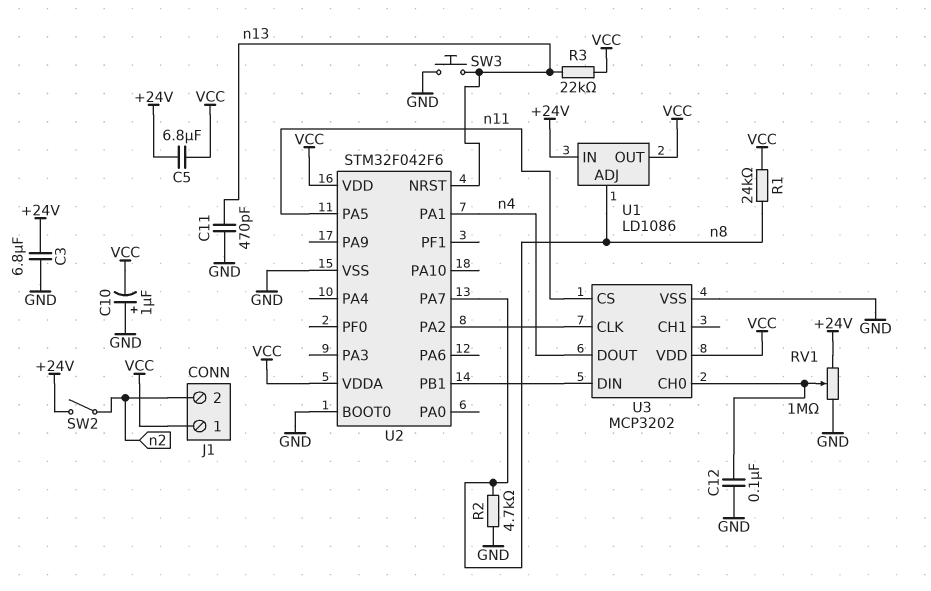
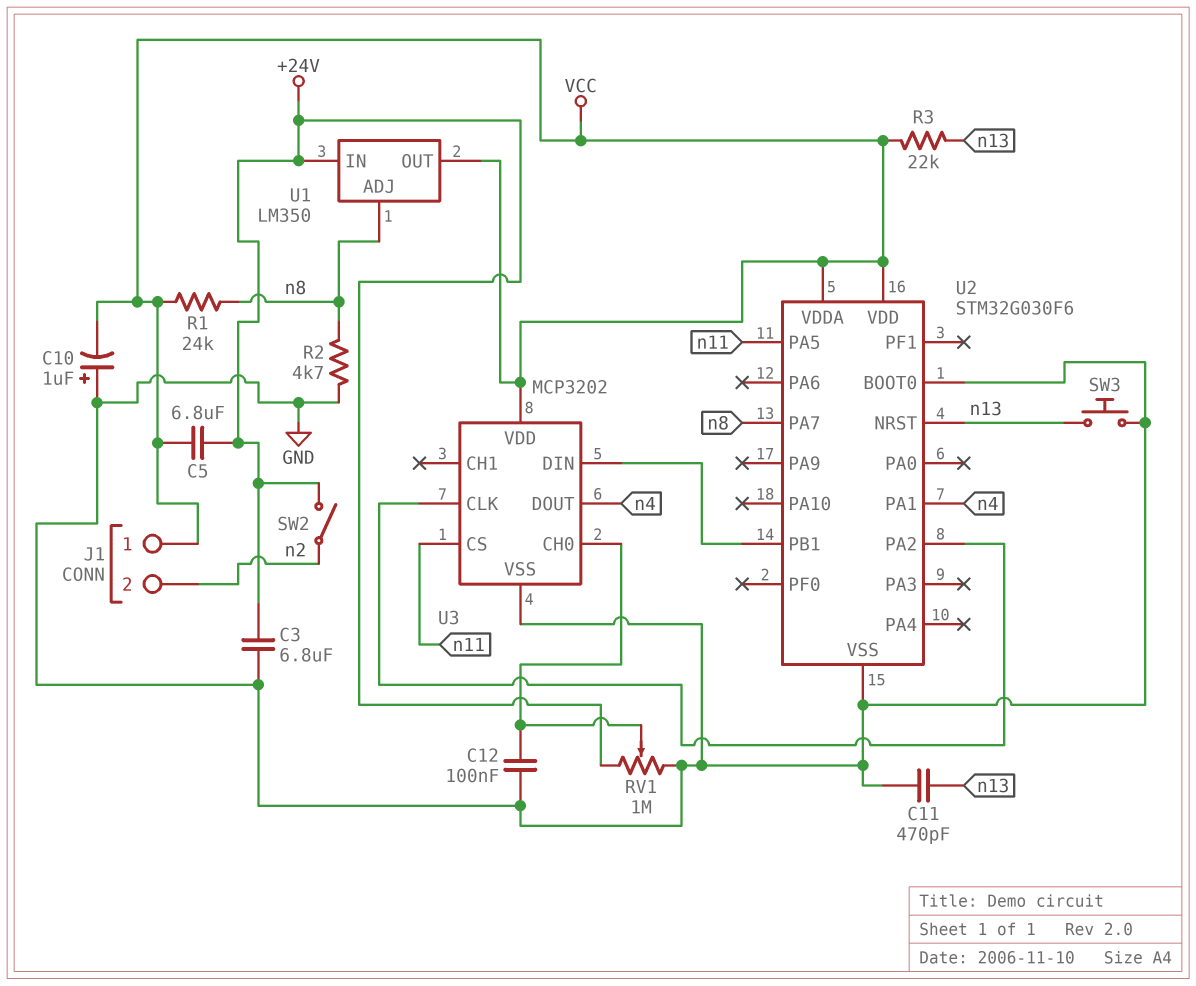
U1: LD1086 -> LM350
U2: STM32F042F6 -> STM32G030F6

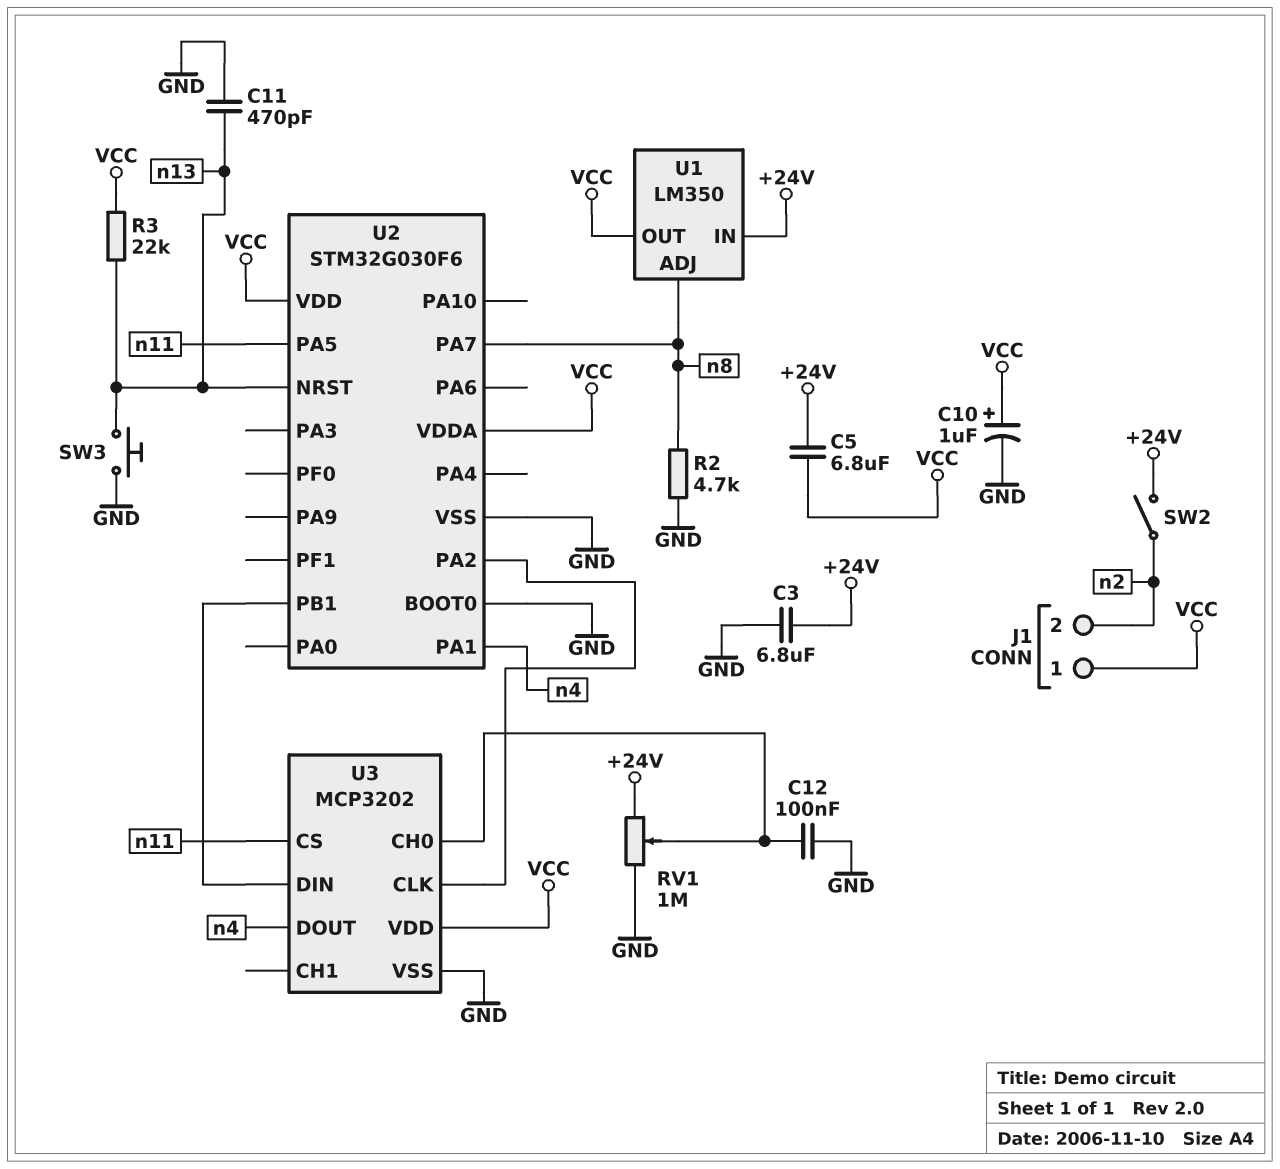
C10: 1uF (plus GND, minus VCC) -> 1uF (plus VCC, minus GND)
R1: 24k (VCC, n8) -> none

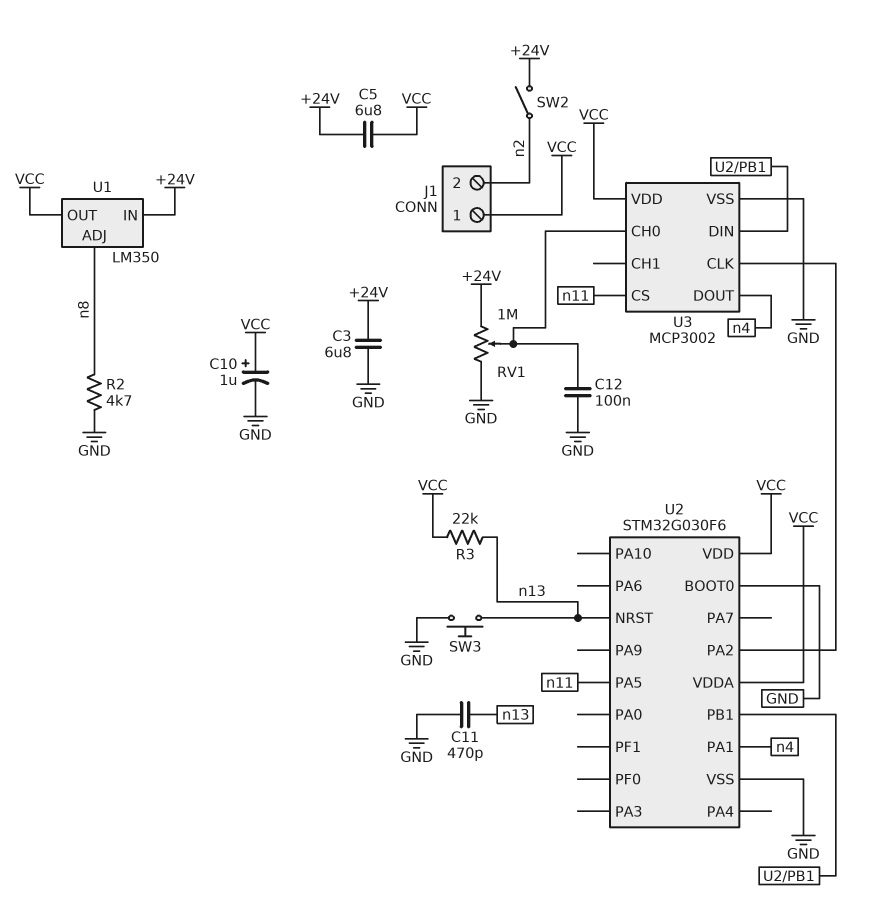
U2 pin PA7: n8 -> none
U3: MCP3202 -> MCP3002

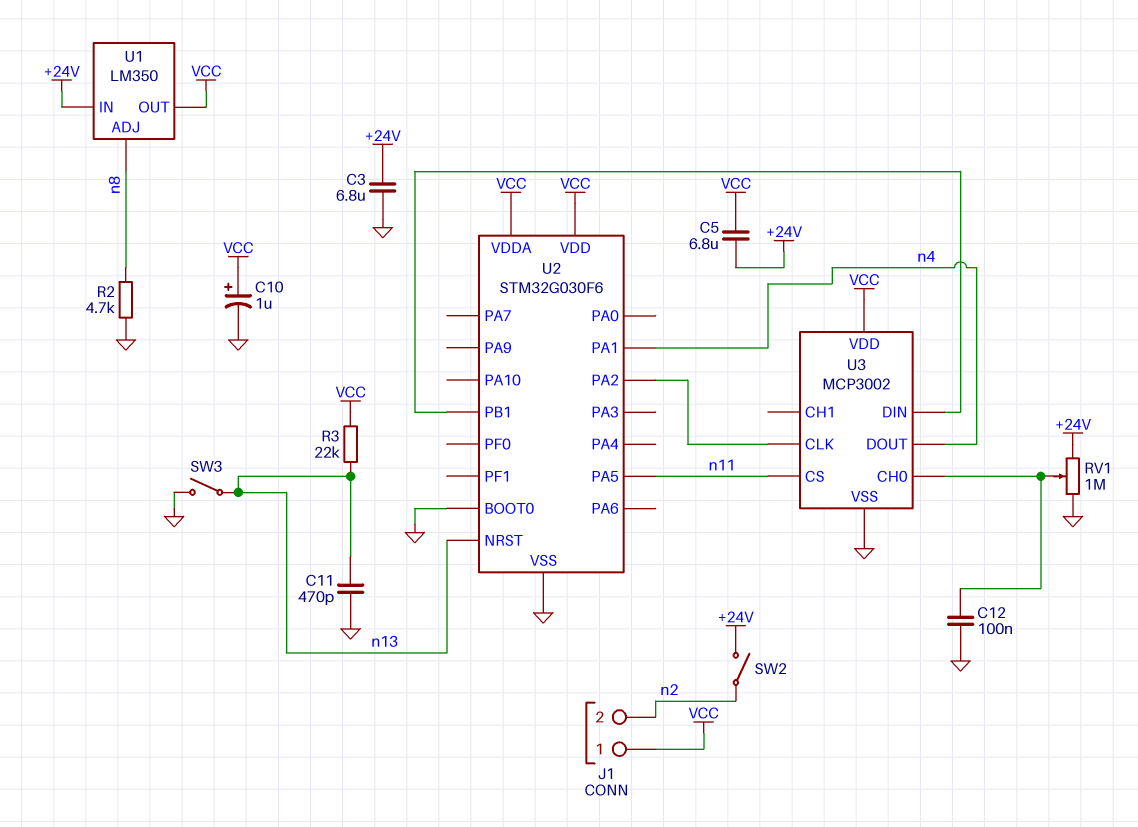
SW3: button (GND, n13) -> switch (GND, n13)

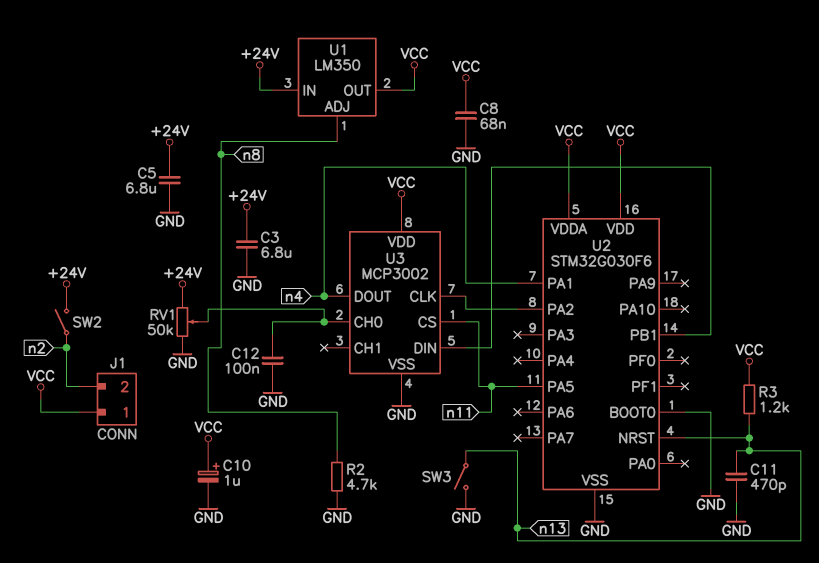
C5: 6.8uF (+24V, VCC) -> 6.8uF (+24V, GND)
C8: none -> 68nF (GND, VCC)
R3: 22k (VCC, n13) -> 1.2k (VCC, n13)
RV1: 1M (+24V, GND, wiper U3/CH0) -> 50k (+24V, GND, wiper U3/CH0)

